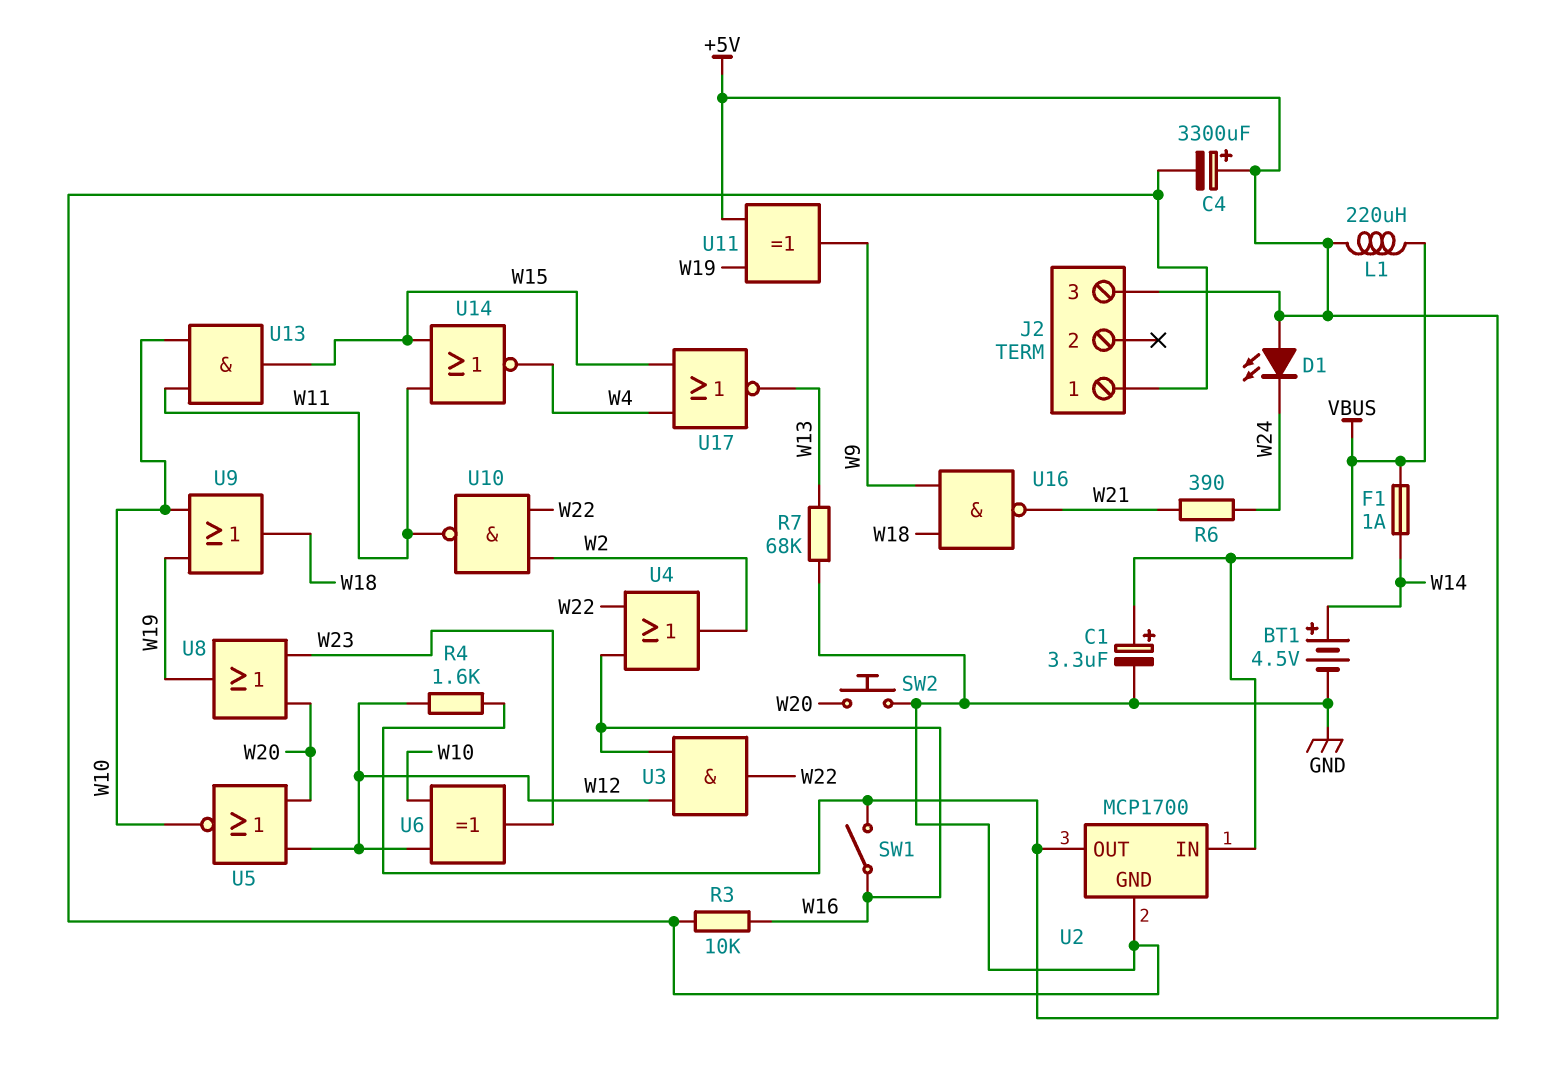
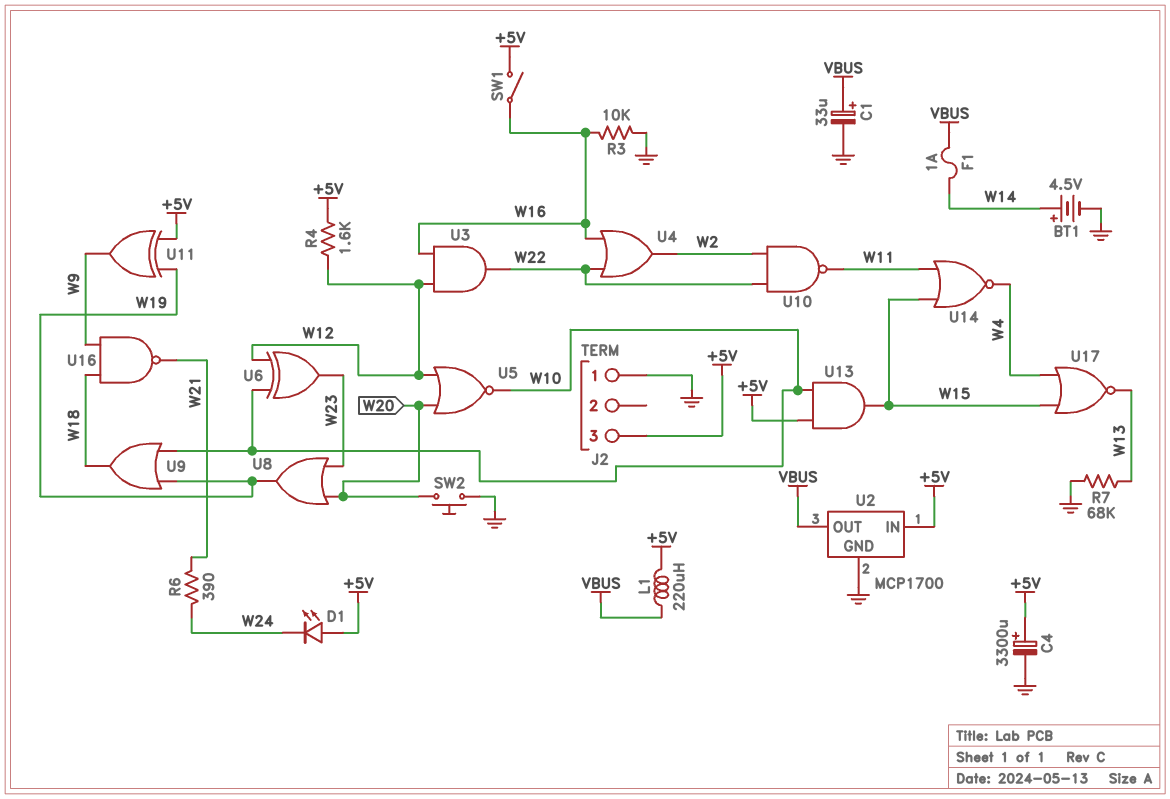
C1: 3.3uF (plus VBUS, minus GND) -> 33uF (plus VBUS, minus GND)
U2 pin IN: VBUS -> +5V
U2 pin OUT: +5V -> VBUS
U13: AND (in W10, in W11, out W15) -> AND (in +5V, in W10, out W15)

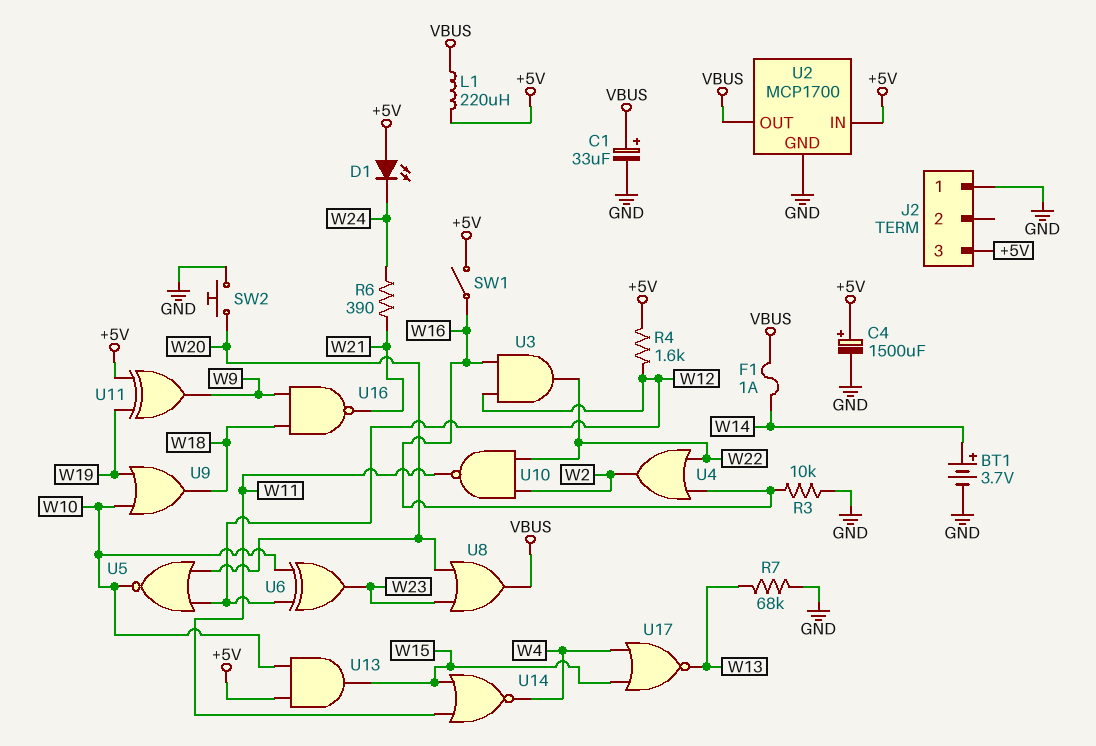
BT1: 4.5V (plus W14, minus GND) -> 3.7V (plus W14, minus GND)
C4: 3300uF (plus +5V, minus GND) -> 1500uF (plus +5V, minus GND)
U8: OR (in W20, in W23, out W19) -> OR (in W20, in W23, out VBUS)

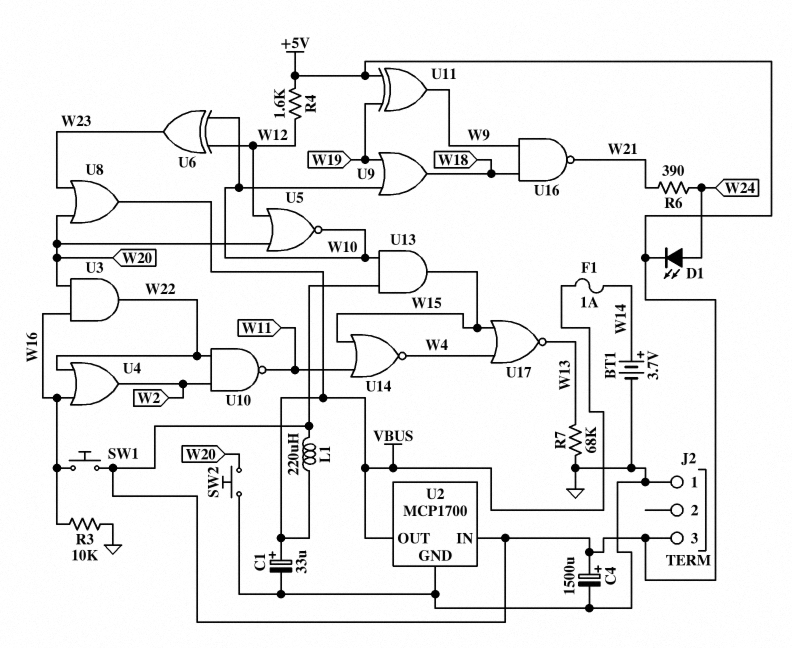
D1: LED (A +5V, K W24) -> LED (A W24, K +5V)
SW1: switch (+5V, W16) -> button (+5V, W16)
U3: AND (in W12, in W16, out W22) -> AND (in W16, in W20, out W22)

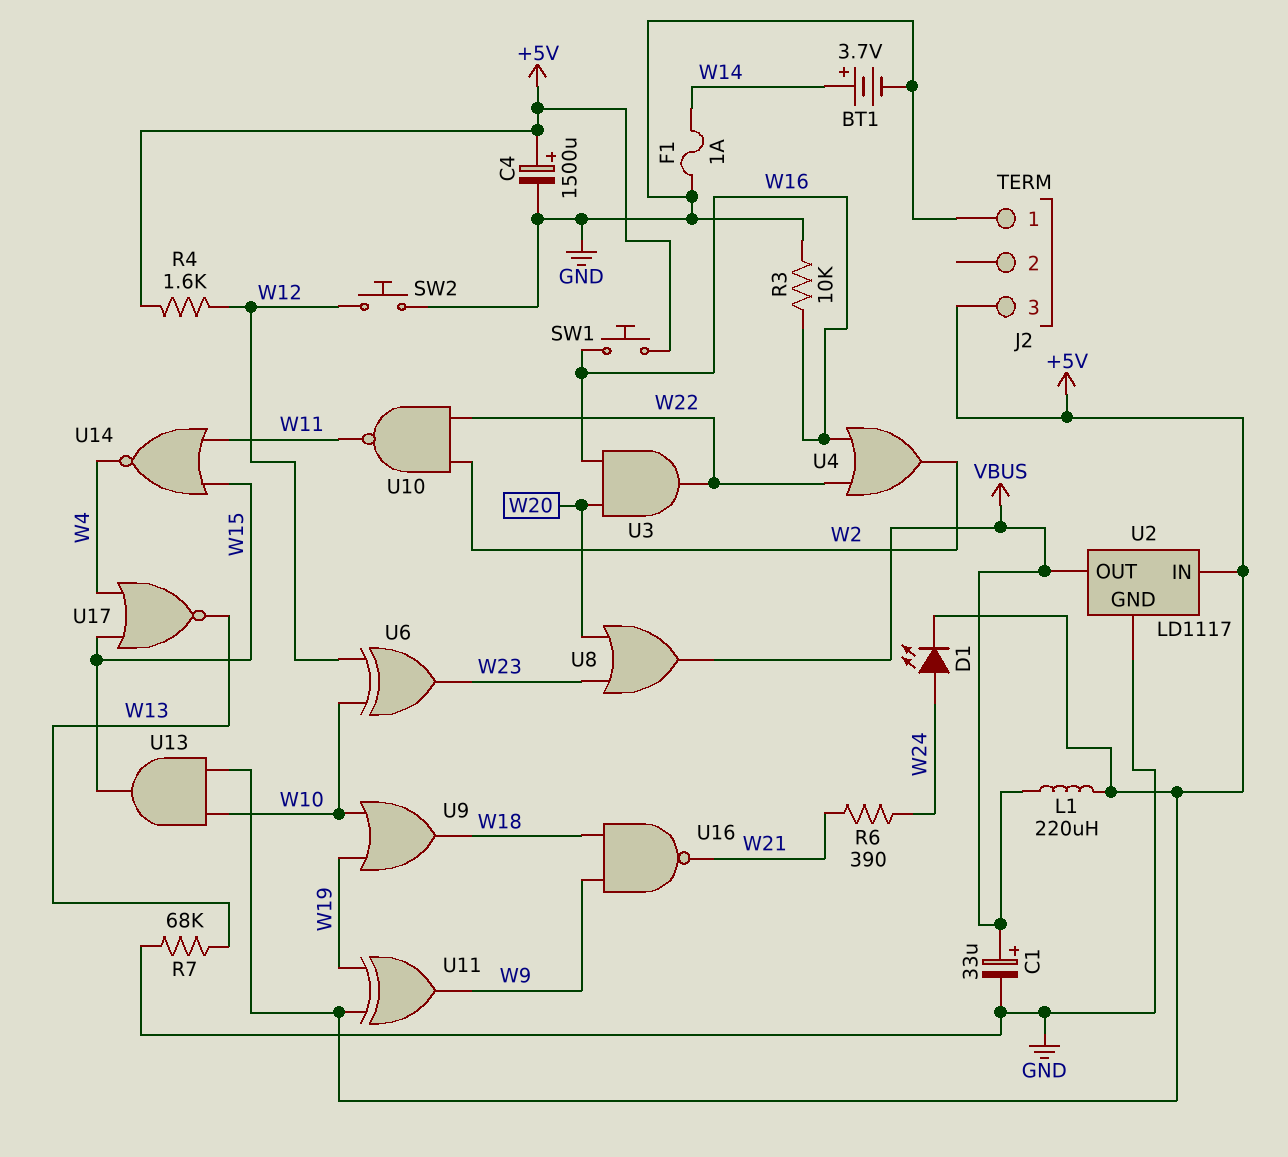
F1: 1A (VBUS, W14) -> 1A (GND, W14)
SW2: button (GND, W20) -> button (GND, W12)
U2: MCP1700 -> LD1117
U5: NOR (in W12, in W20, out W10) -> none

